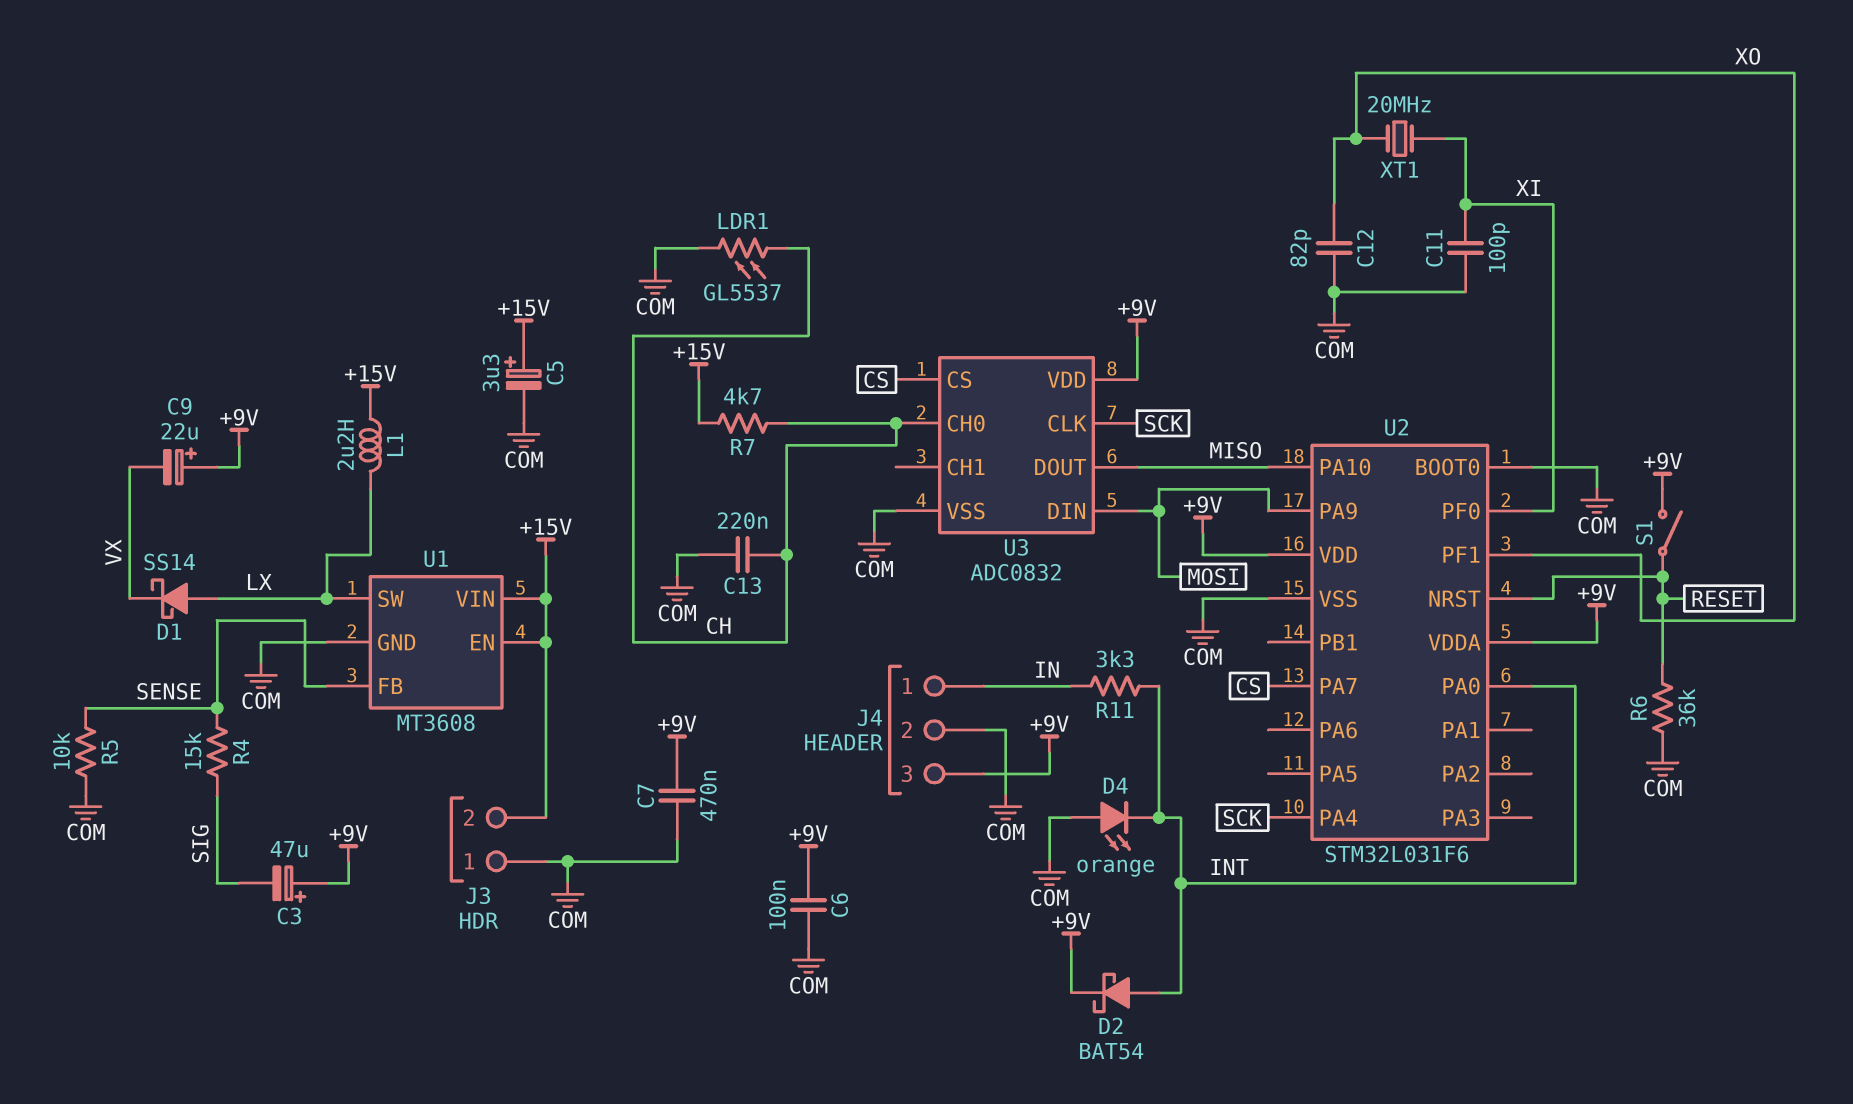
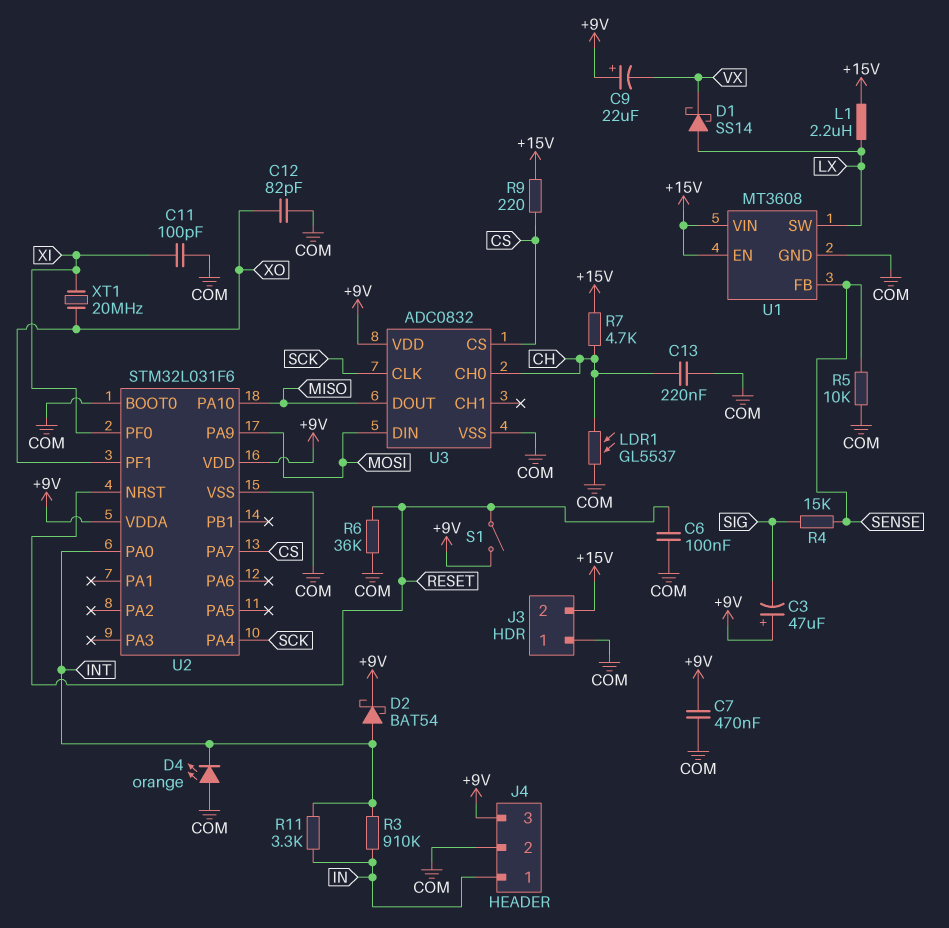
C5: 3.3uF (plus +15V, minus COM) -> none
C6: 100nF (+9V, COM) -> 100nF (COM, RESET)
R3: none -> 910k (IN, INT)
R9: none -> 220 (+15V, CS)

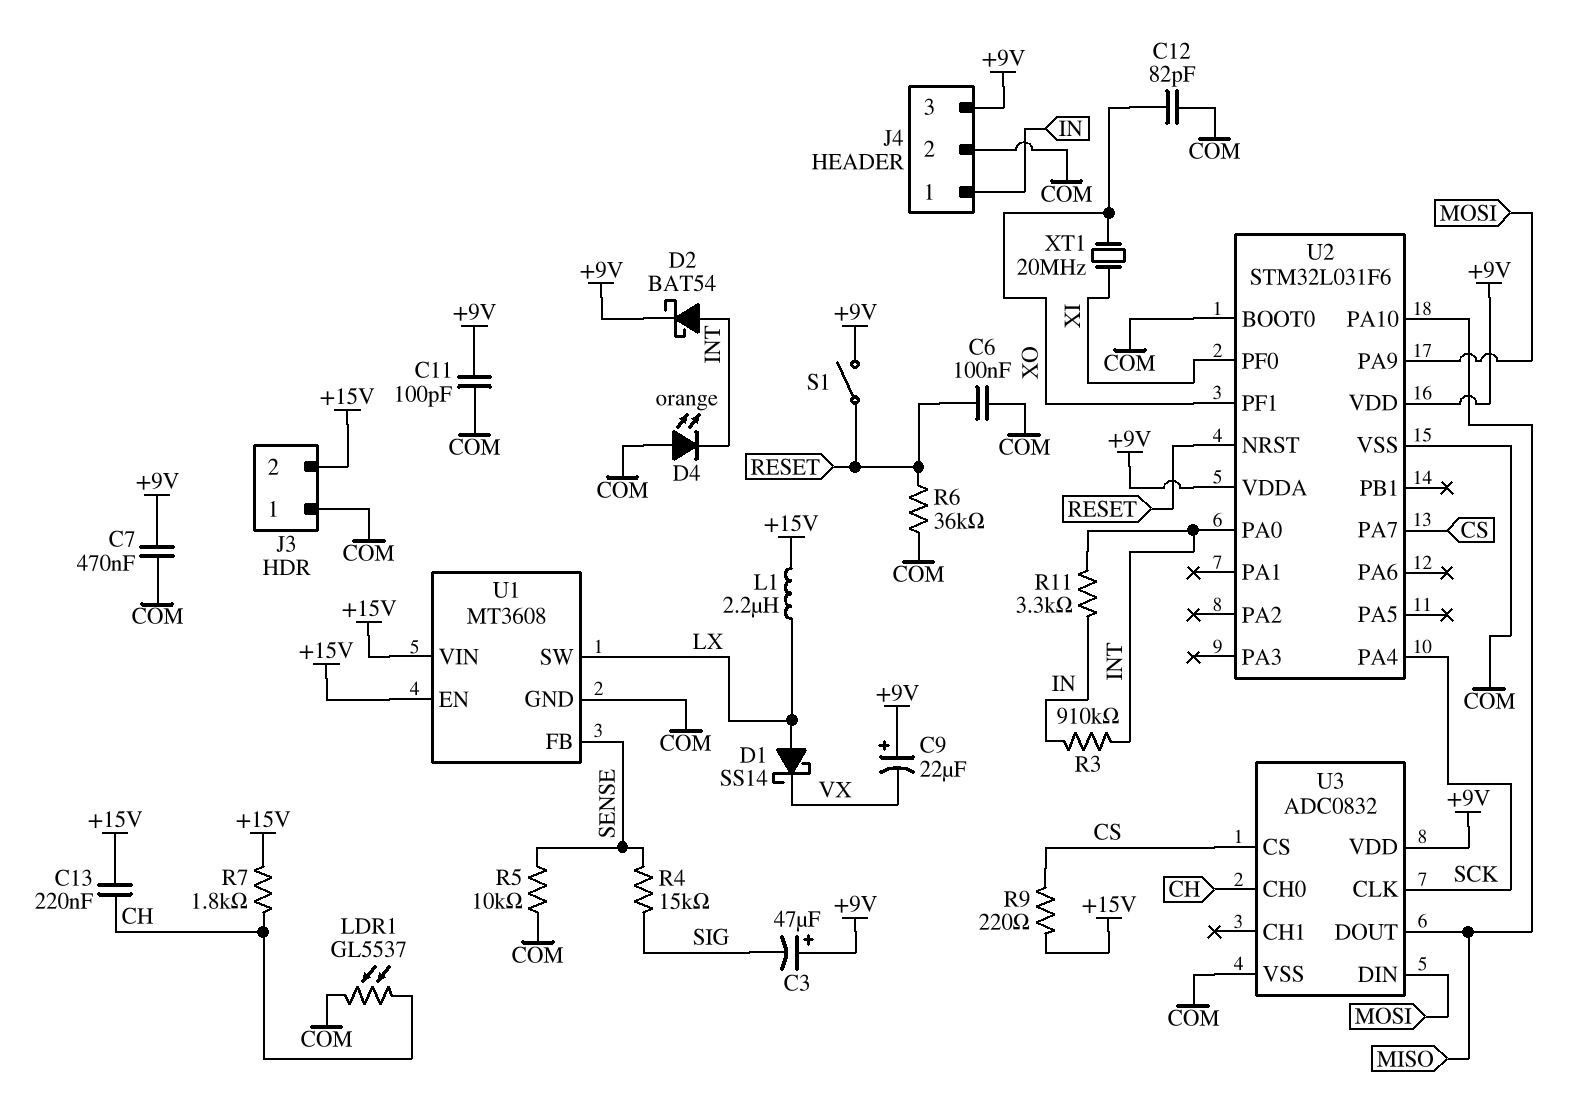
C11: 100pF (COM, XI) -> 100pF (+9V, COM)
C13: 220nF (CH, COM) -> 220nF (+15V, CH)
R7: 4.7k (+15V, CH) -> 1.8k (+15V, CH)

